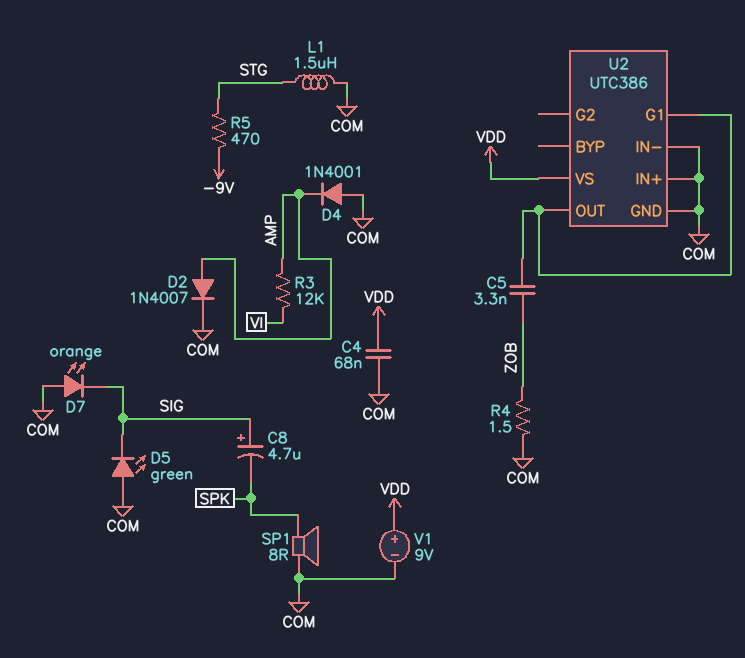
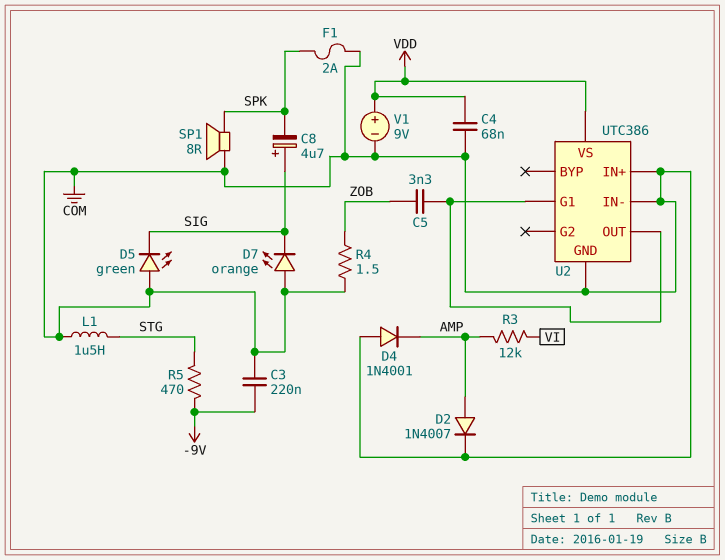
C3: none -> 220nF (-9V, COM)
F1: none -> 2A (COM, SPK)

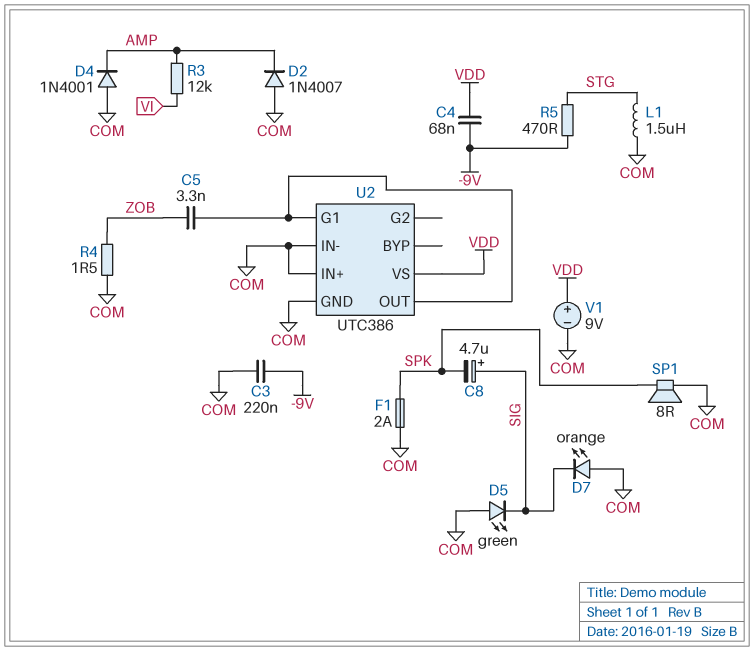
C4: 68nF (COM, VDD) -> 68nF (-9V, VDD)
D2: diode 1N4007 (A AMP, K COM) -> diode 1N4007 (A COM, K AMP)

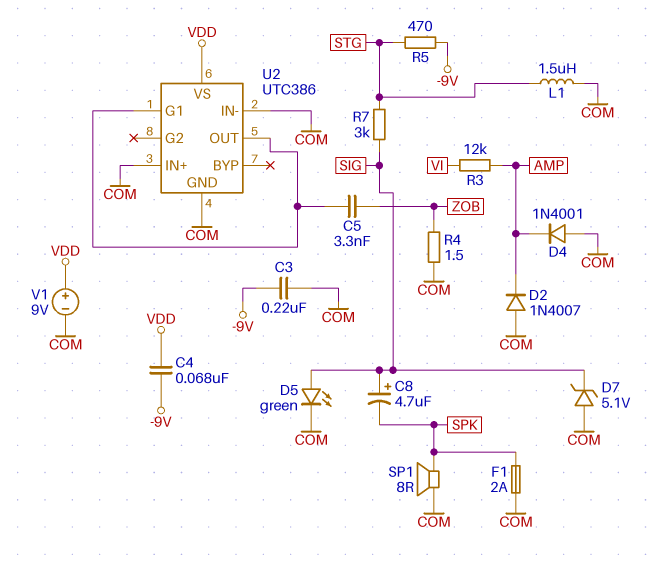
D5: LED green (A COM, K SIG) -> LED green (A SIG, K COM)
D7: LED orange (A COM, K SIG) -> zener 5.1V (A COM, K SIG)
R7: none -> 3k (SIG, STG)

